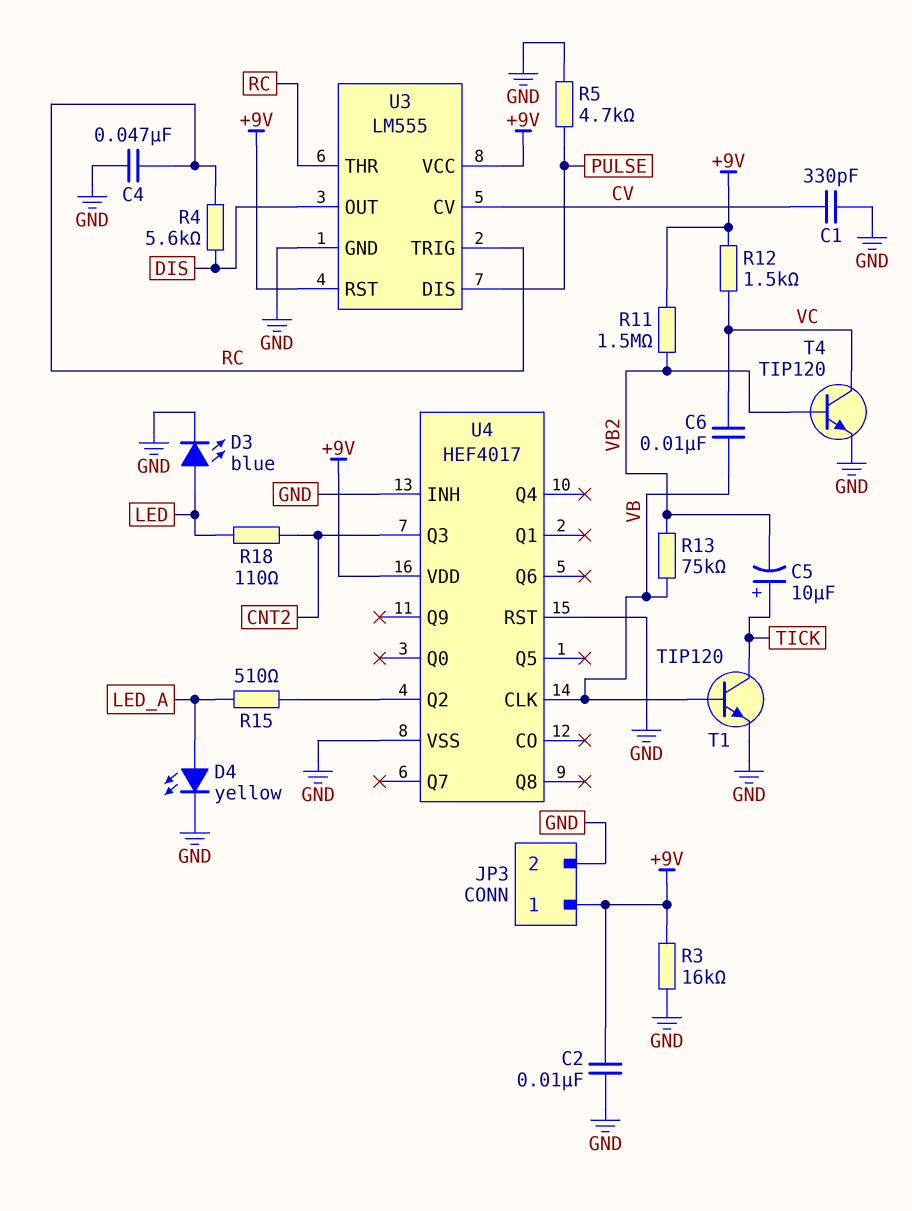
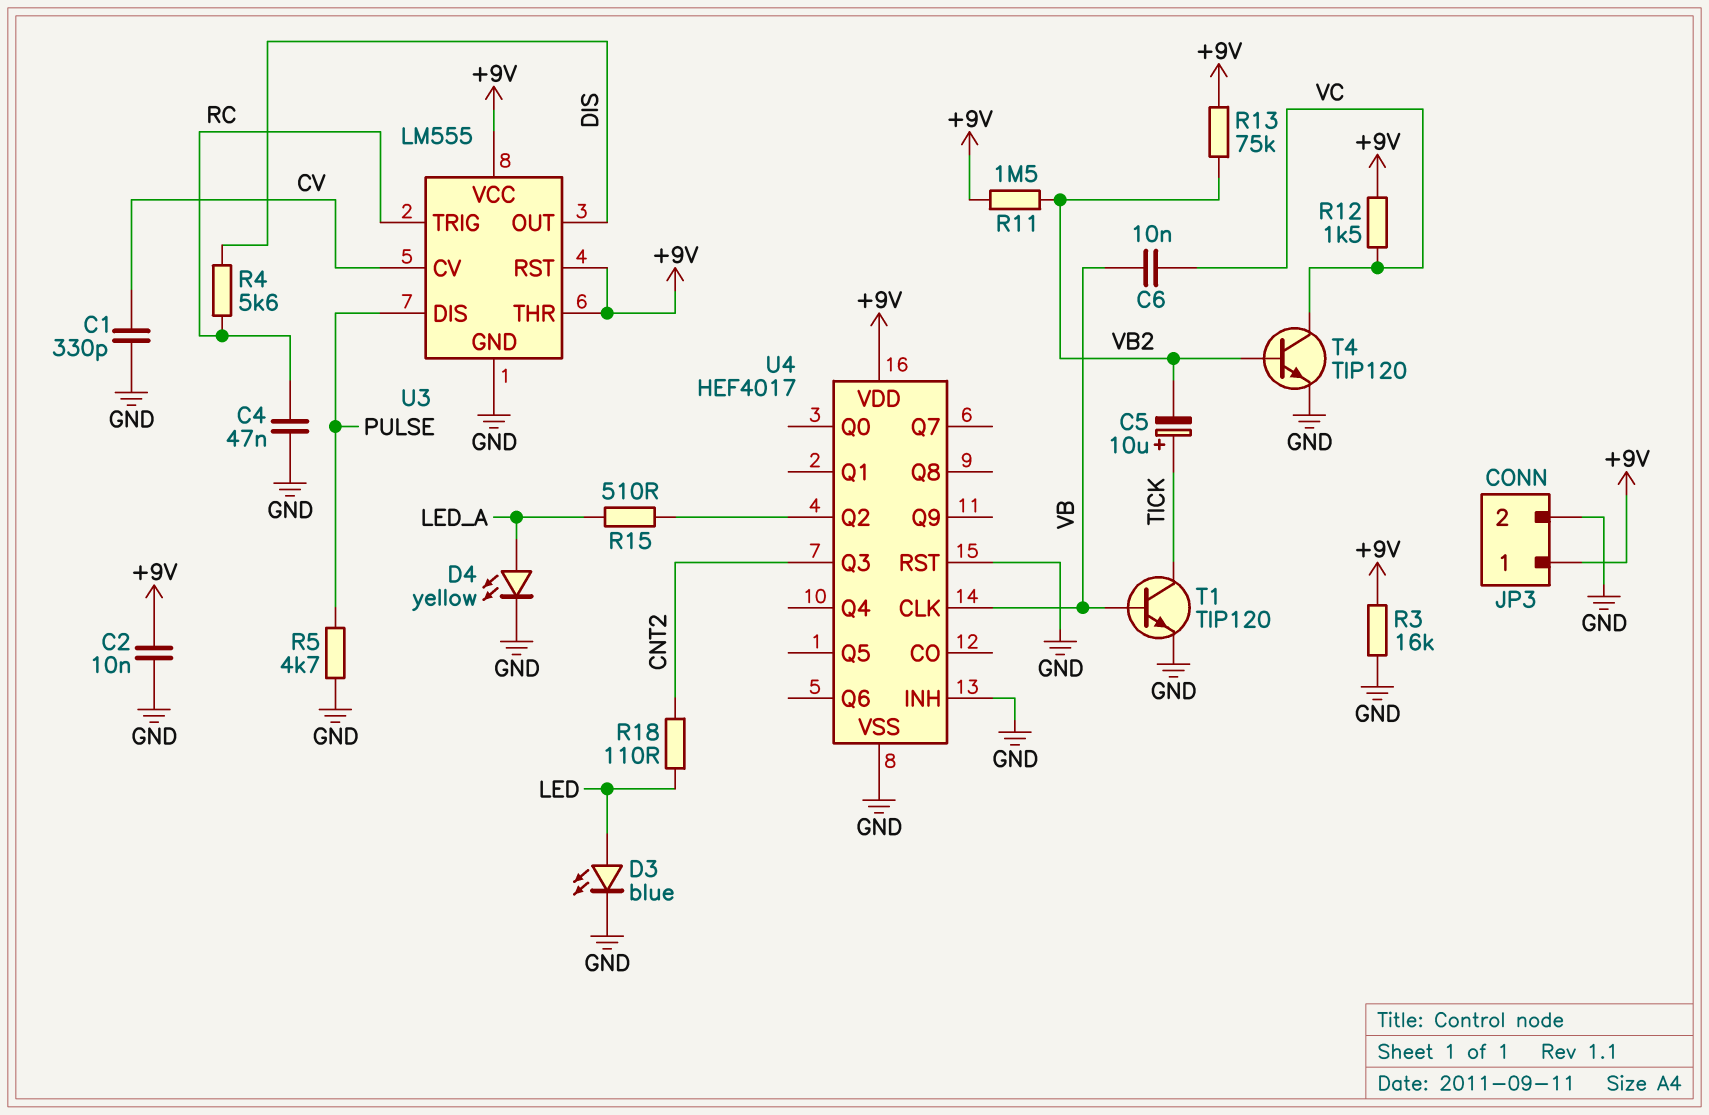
R13: 75k (VB, VB2) -> 75k (+9V, VB2)
U3 pin THR: RC -> +9V

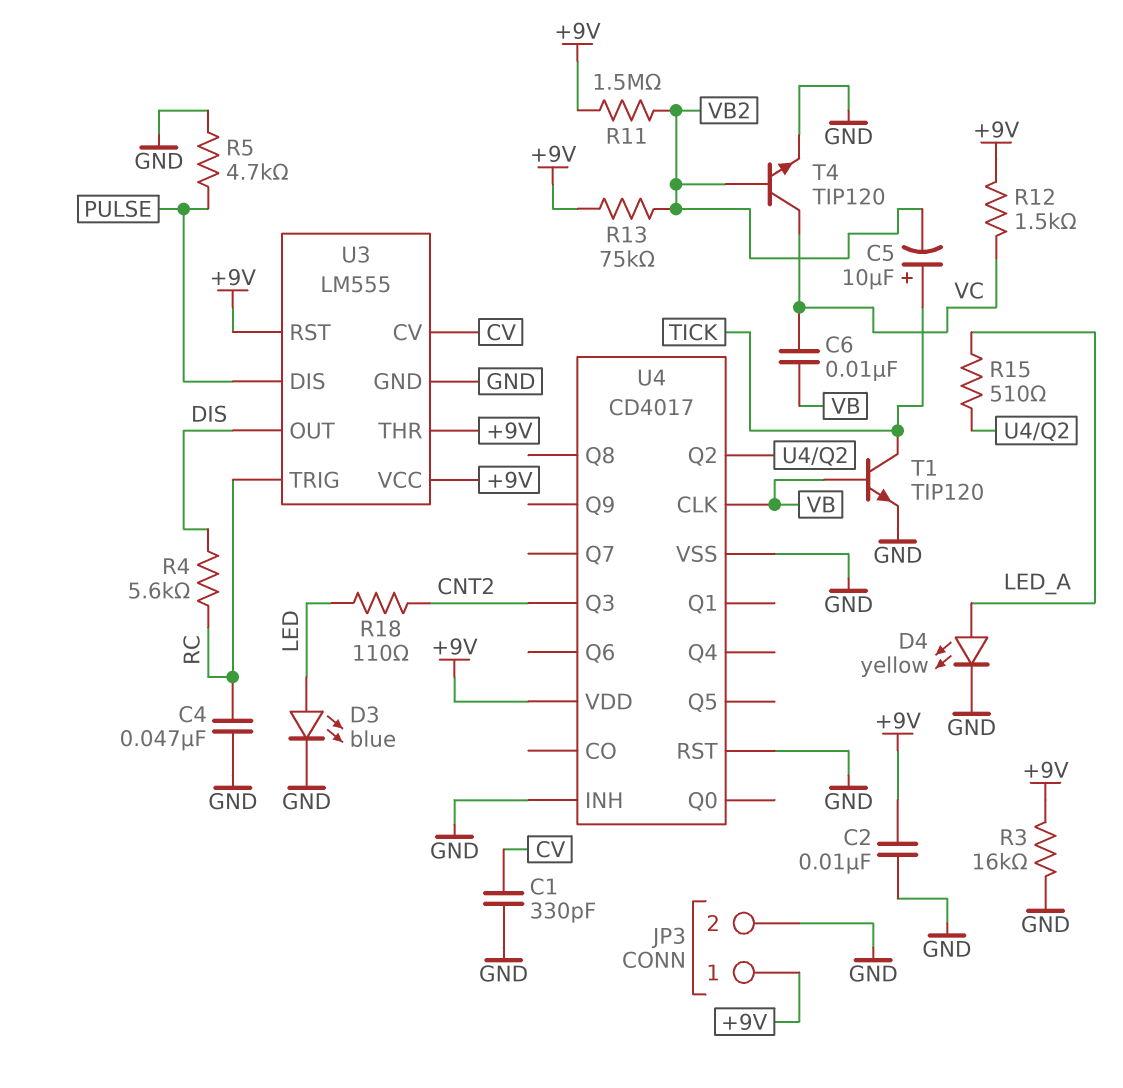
U4: HEF4017 -> CD4017

